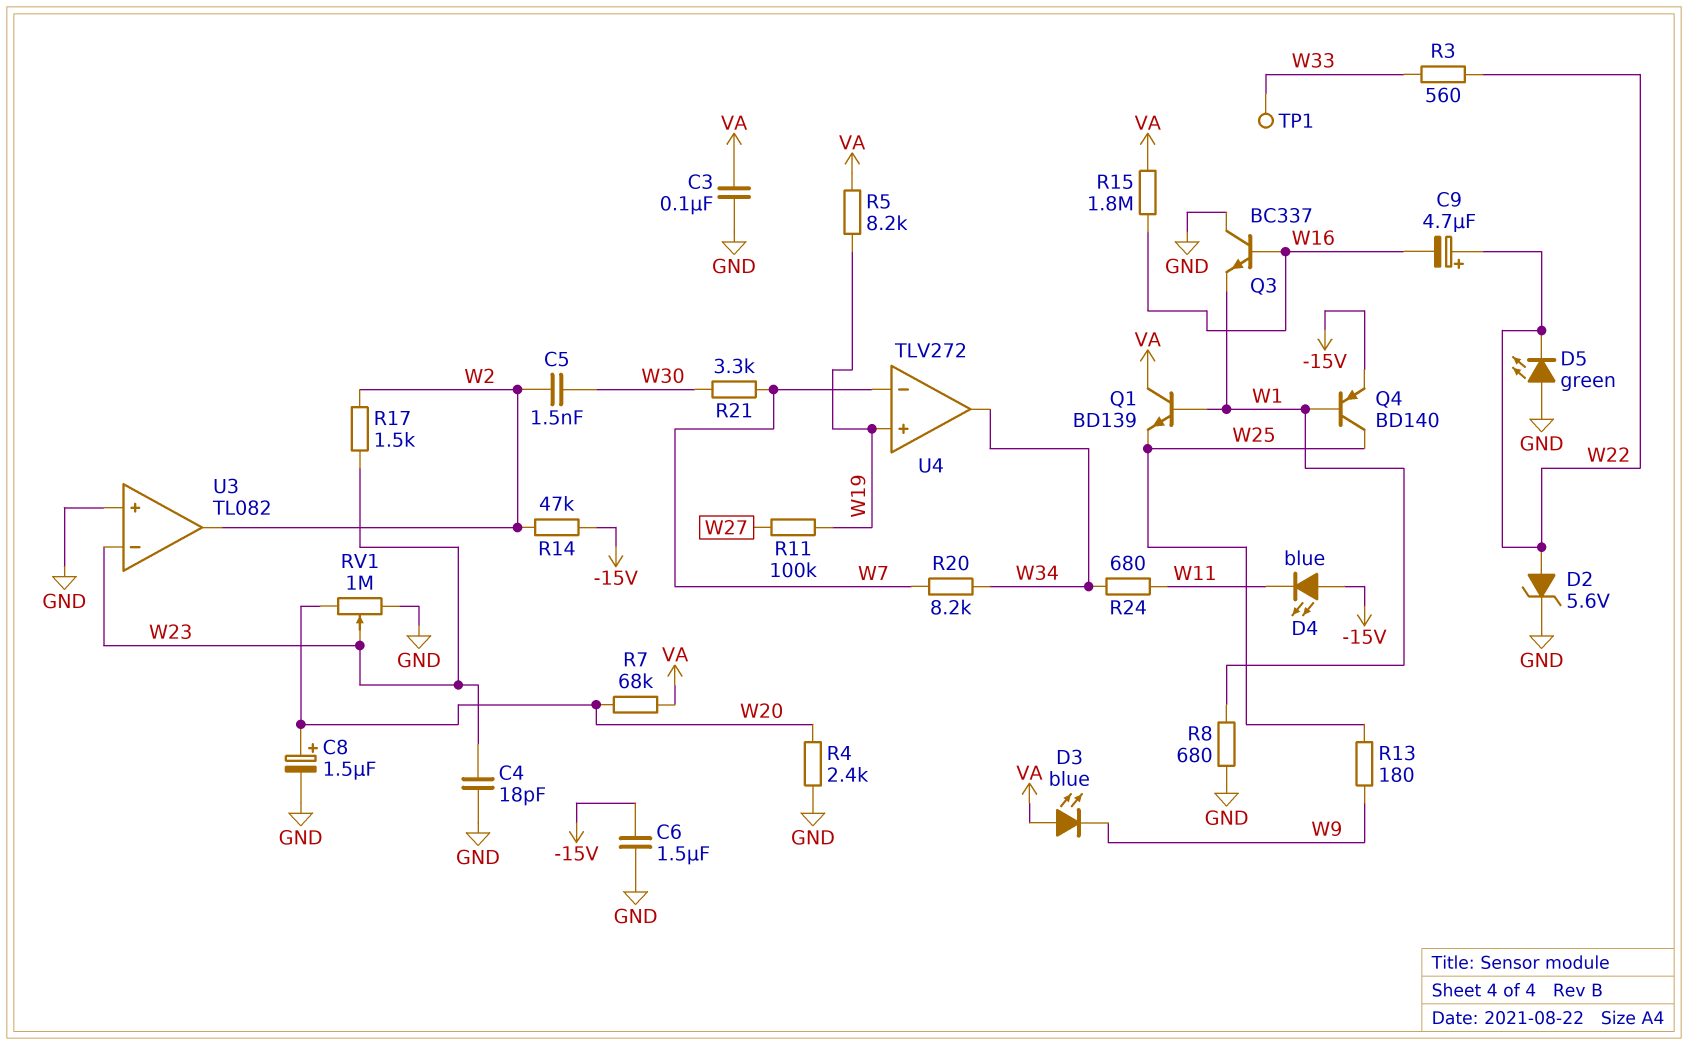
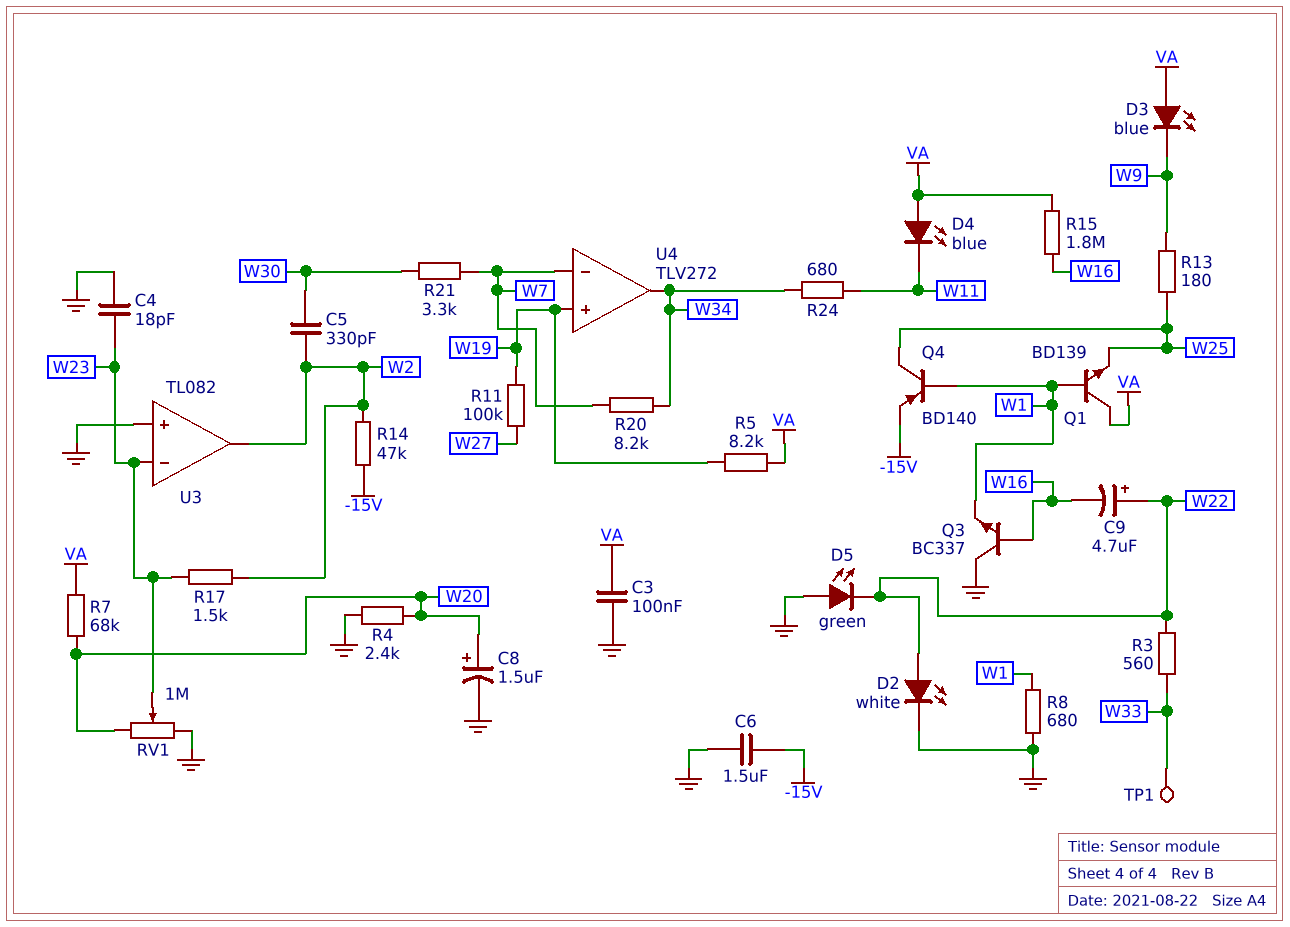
C5: 1.5nF (W2, W30) -> 330pF (W2, W30)
D2: zener 5.6V (A W22, K GND) -> LED white (A W22, K GND)
D4: LED blue (A -15V, K W11) -> LED blue (A VA, K W11)

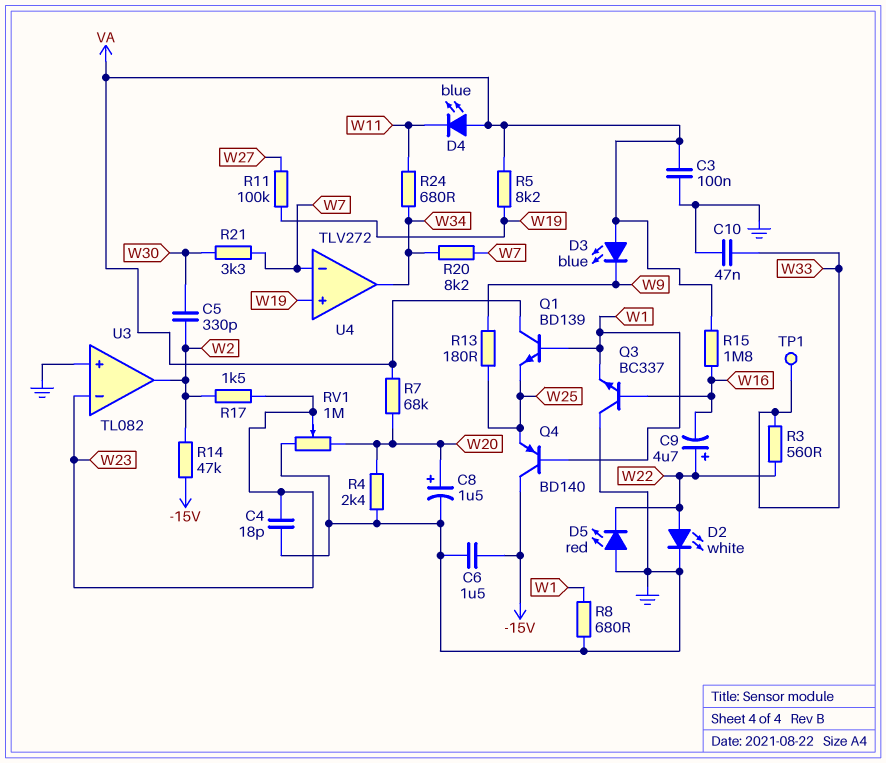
C10: none -> 47nF (GND, W33)
D5: LED green (A GND, K W22) -> LED red (A GND, K W22)
Q4: PNP BD140 (B W1, C W25, E -15V) -> PNP BD140 (B W1, C -15V, E W25)

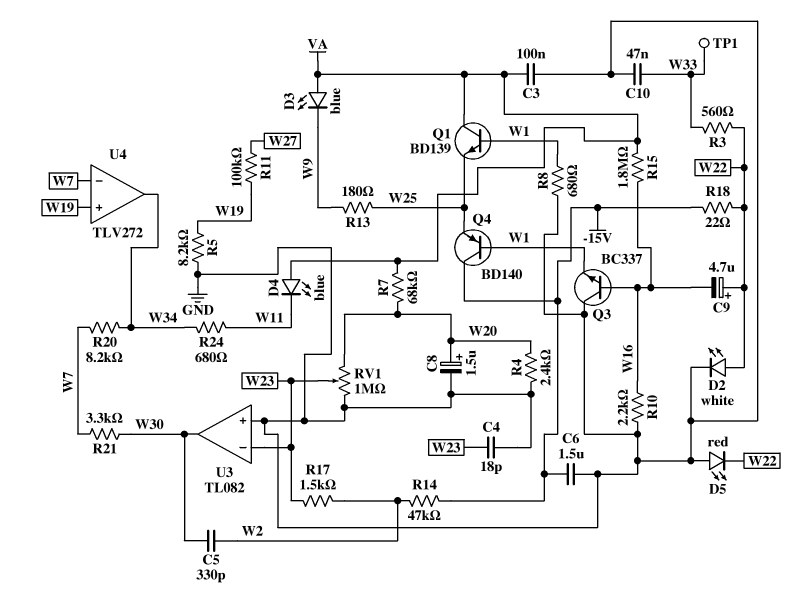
R5: 8.2k (VA, W19) -> 8.2k (GND, W19)
R10: none -> 2.2k (GND, W16)
R18: none -> 22 (-15V, W22)
U3 pin out: W2 -> W30

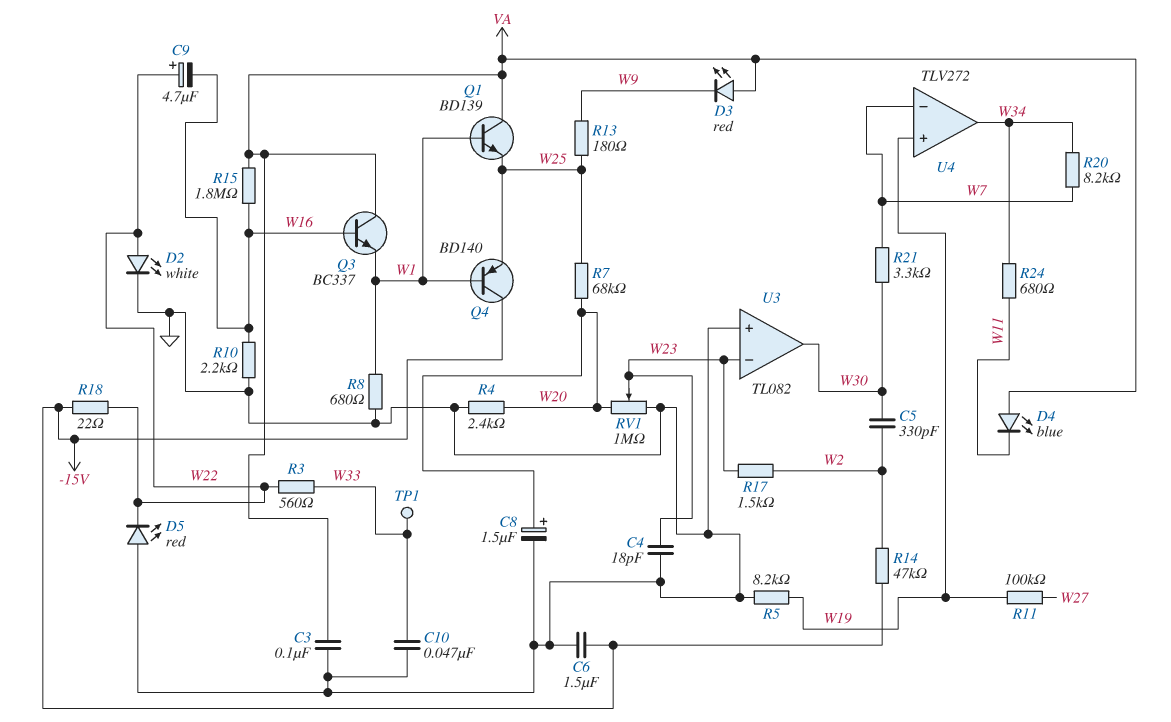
D3: LED blue (A VA, K W9) -> LED red (A VA, K W9)
Q3: NPN BC337 (B W16, C GND, E W1) -> NPN BC337 (B W16, C VA, E W1)
R7: 68k (VA, W20) -> 68k (W20, W25)

